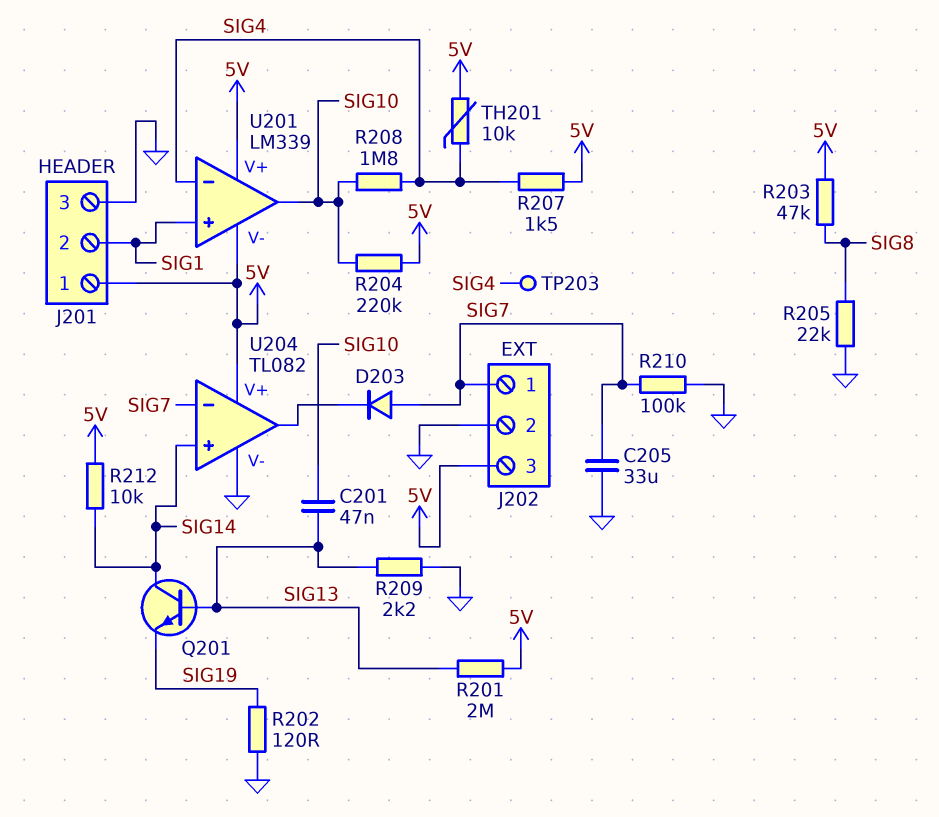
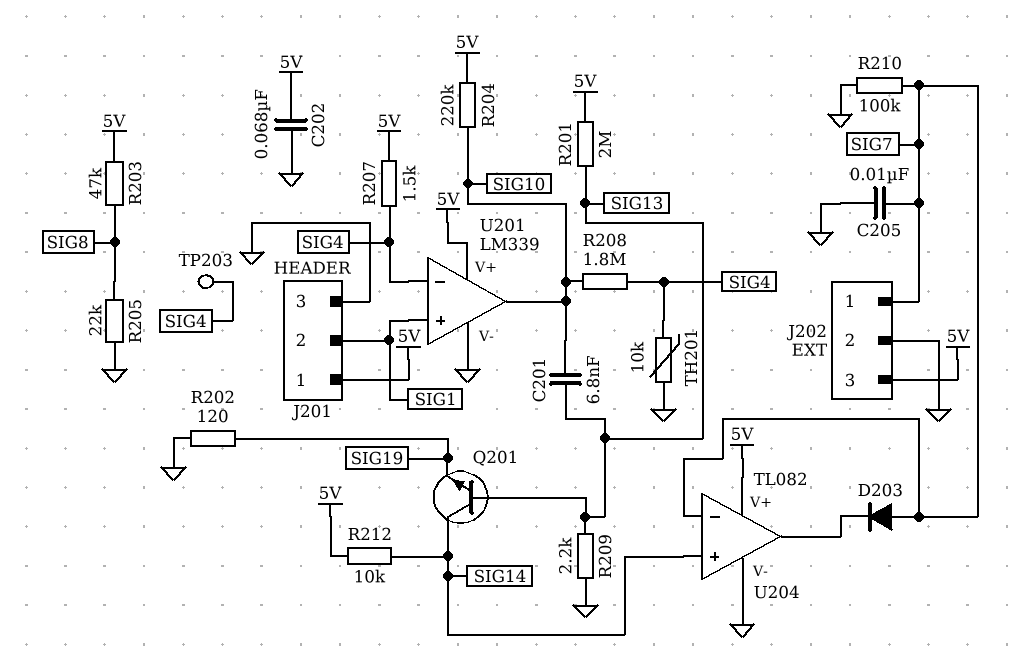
C201: 47nF (SIG10, SIG13) -> 6.8nF (SIG10, SIG13)
C202: none -> 68nF (5V, GND)
C205: 33uF (GND, SIG7) -> 10nF (GND, SIG7)
TH201: 10k (5V, SIG4) -> 10k (GND, SIG4)
U201 pin V-: 5V -> GND

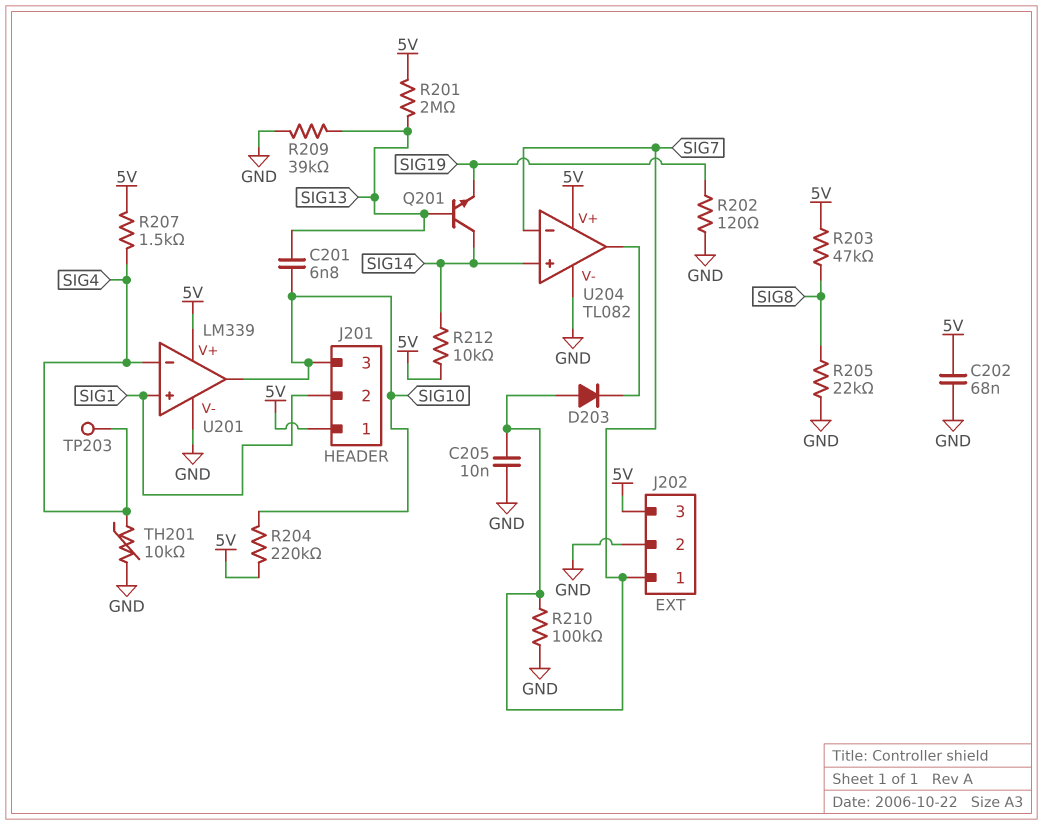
J201 pin 3: GND -> SIG10
R208: 1.8M (SIG4, SIG10) -> none
R209: 2.2k (GND, SIG13) -> 39k (GND, SIG13)

